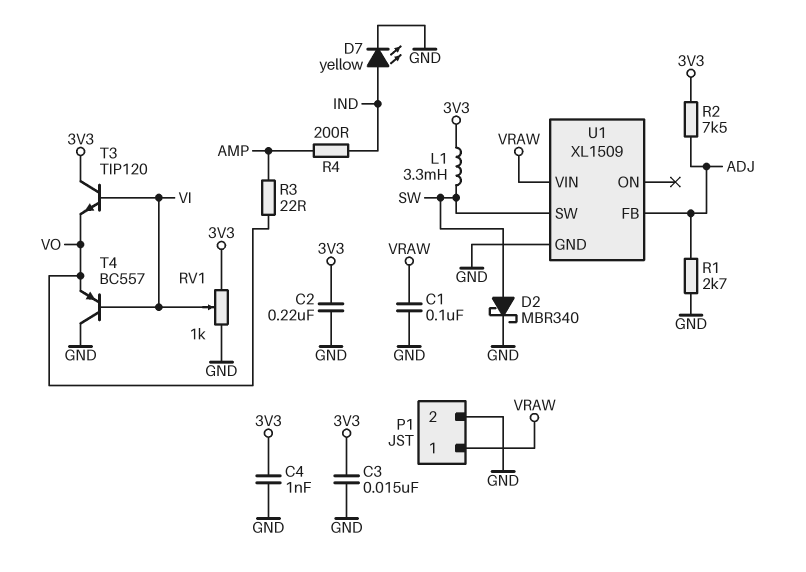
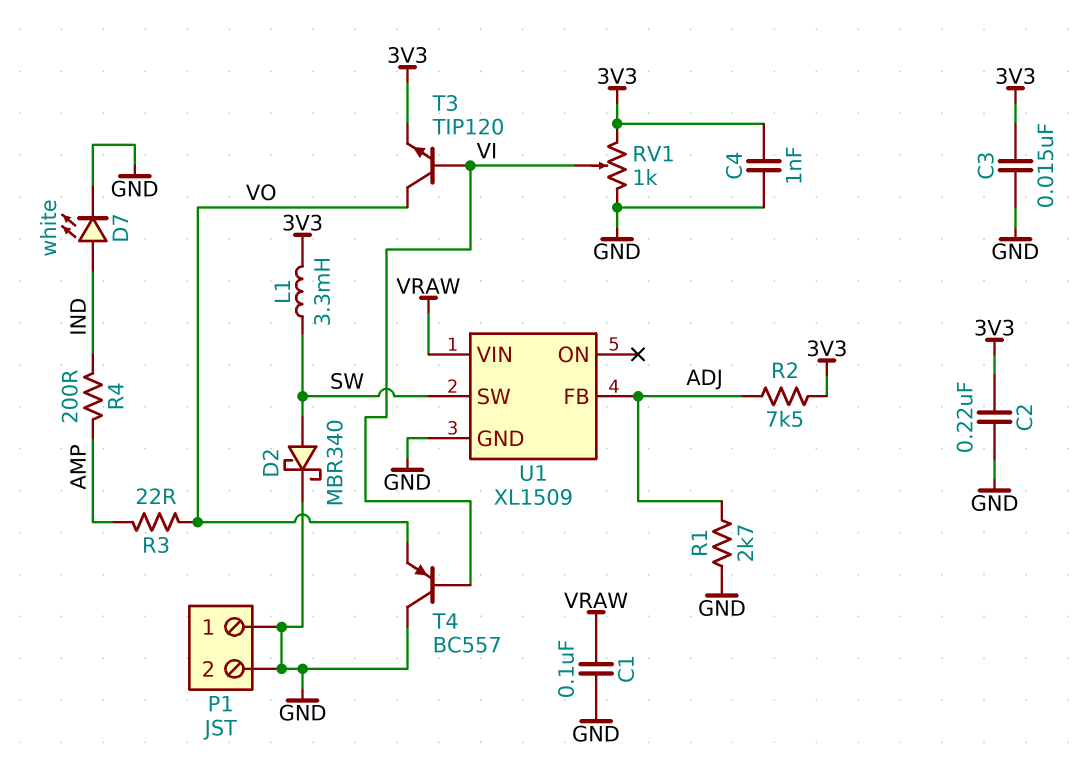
D7: LED yellow (A IND, K GND) -> LED white (A IND, K GND)
P1 pin 1: VRAW -> GND
T3: NPN TIP120 (B VI, C 3V3, E VO) -> NPN TIP120 (B VI, C VO, E 3V3)

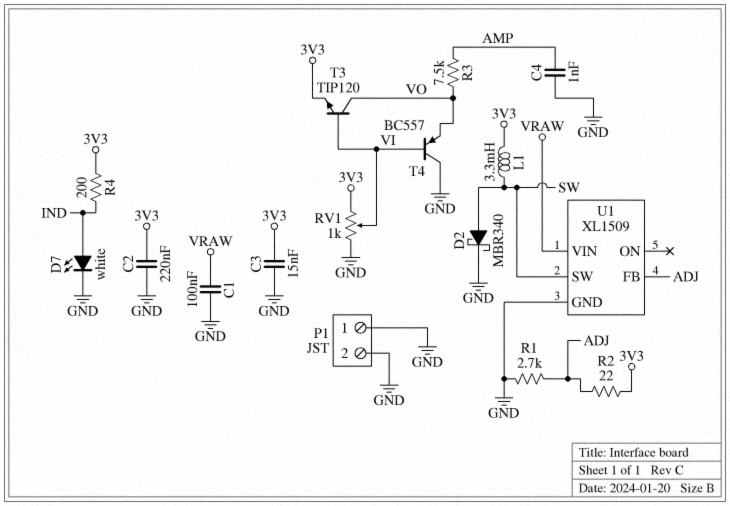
C4: 1nF (3V3, GND) -> 1nF (AMP, GND)
R2: 7.5k (3V3, ADJ) -> 22 (3V3, ADJ)
R3: 22 (AMP, VO) -> 7.5k (AMP, VO)
R4: 200 (AMP, IND) -> 200 (3V3, IND)

